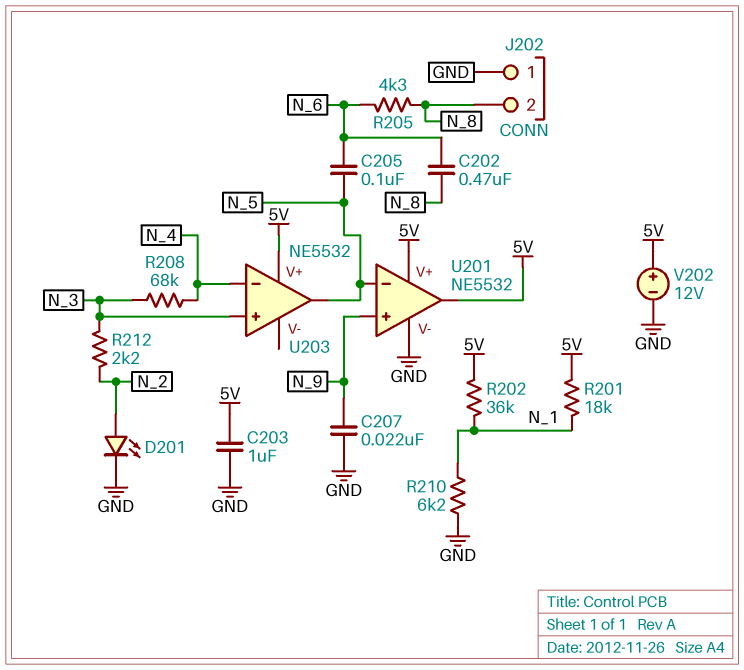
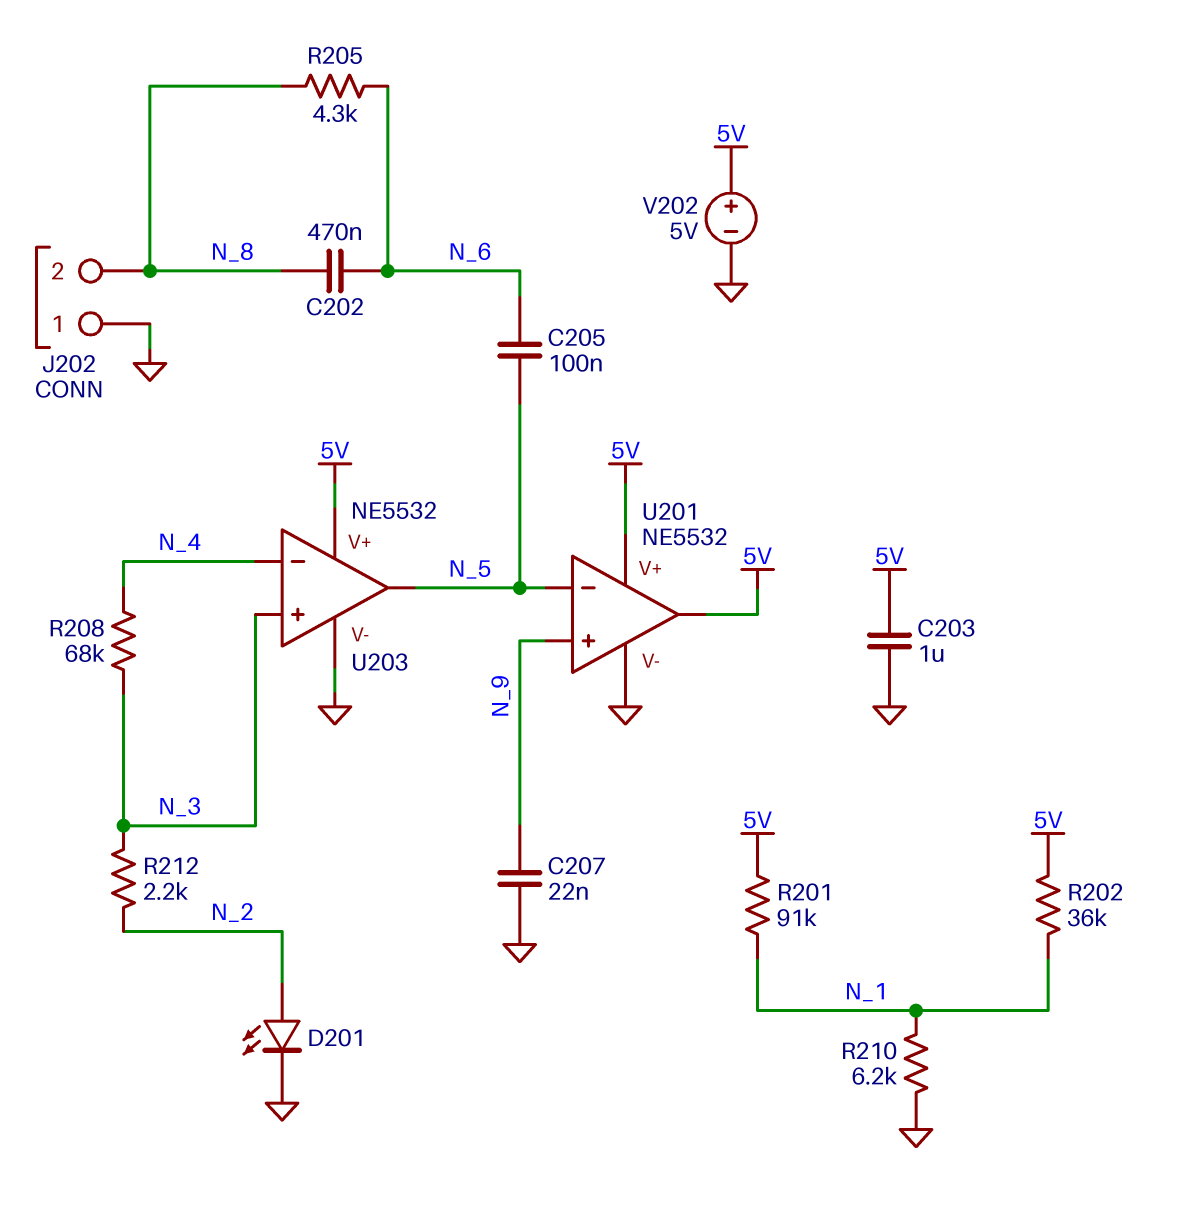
R201: 18k (5V, N_1) -> 91k (5V, N_1)
U203 pin V-: none -> GND
V202: 12V (plus 5V, minus GND) -> 5V (plus 5V, minus GND)

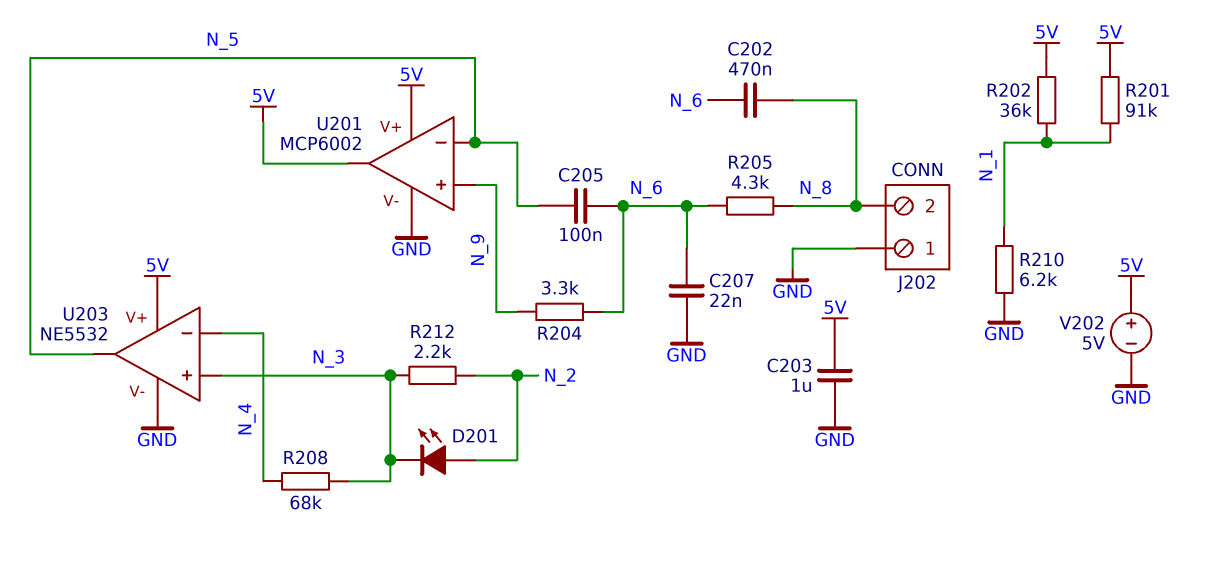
C207: 22nF (GND, N_9) -> 22nF (GND, N_6)
D201: LED (A N_2, K GND) -> LED (A N_2, K N_3)
R204: none -> 3.3k (N_6, N_9)
U201: NE5532 -> MCP6002

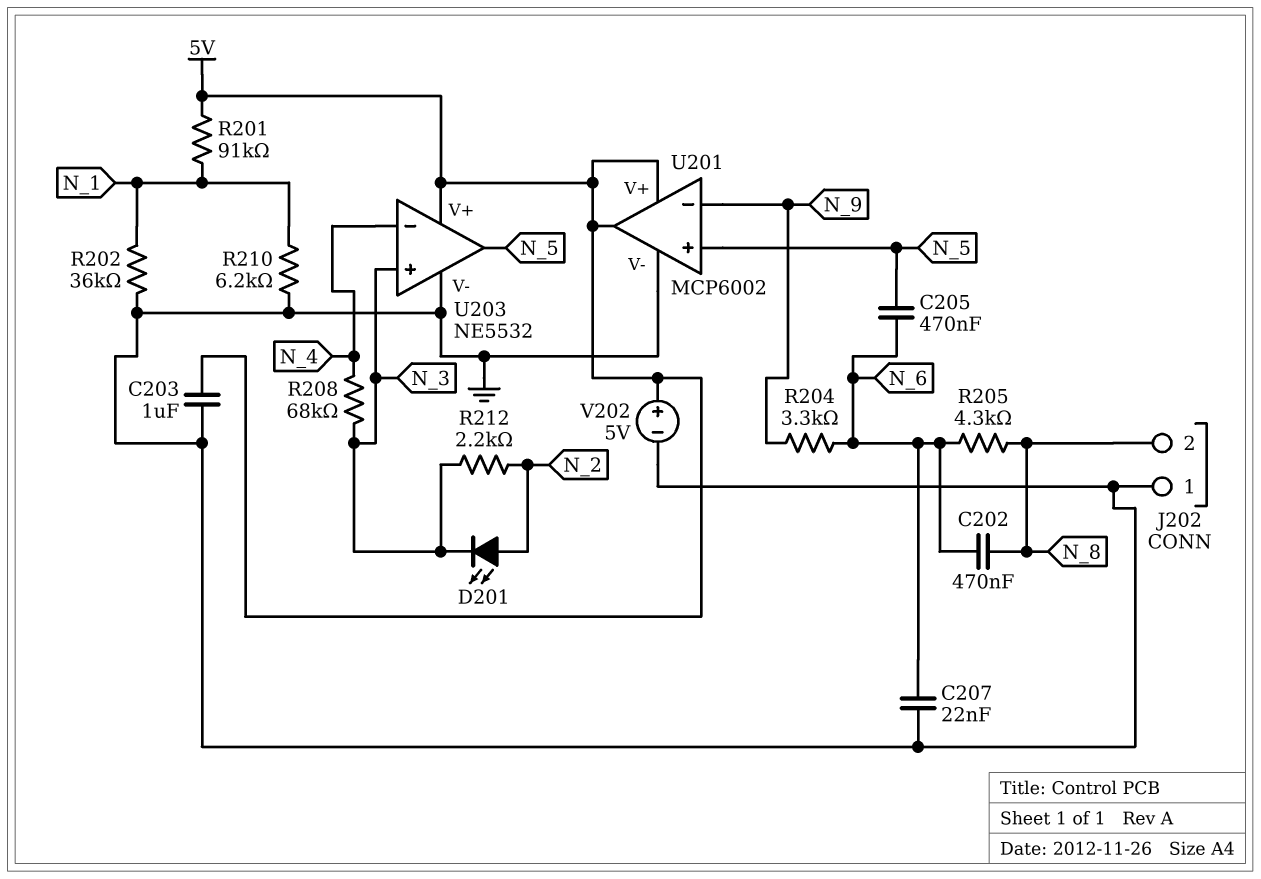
C205: 100nF (N_5, N_6) -> 470nF (N_5, N_6)
R202: 36k (5V, N_1) -> 36k (GND, N_1)
U201 pin in+: N_9 -> N_5
U201 pin in-: N_5 -> N_9

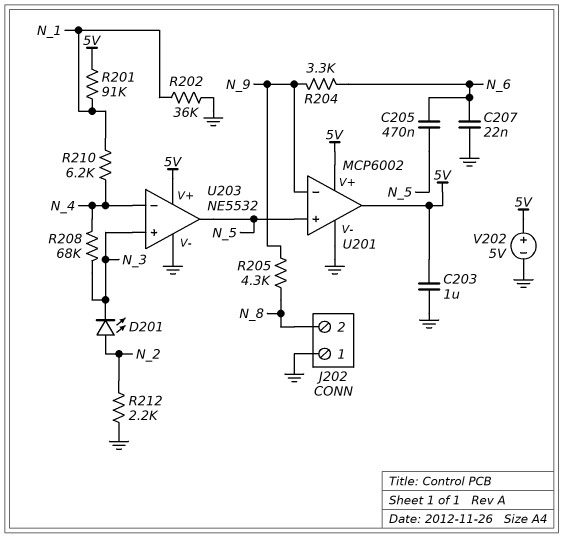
C202: 470nF (N_6, N_8) -> none
R205: 4.3k (N_6, N_8) -> 4.3k (N_8, N_9)
R210: 6.2k (GND, N_1) -> 6.2k (N_1, N_4)
R212: 2.2k (N_2, N_3) -> 2.2k (GND, N_2)

